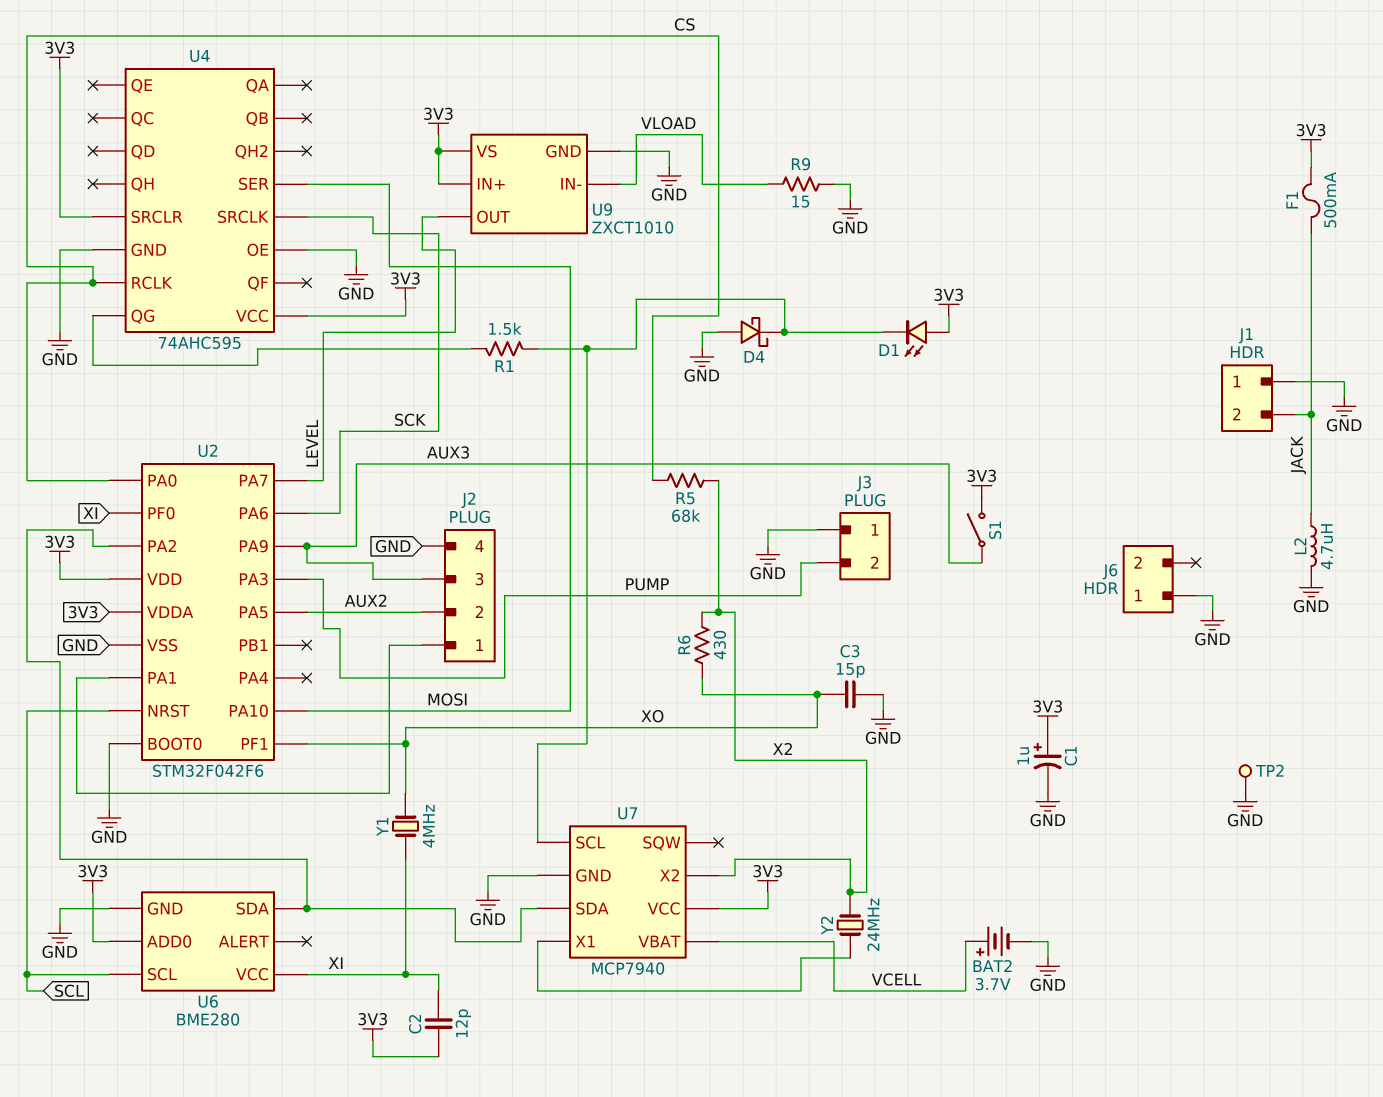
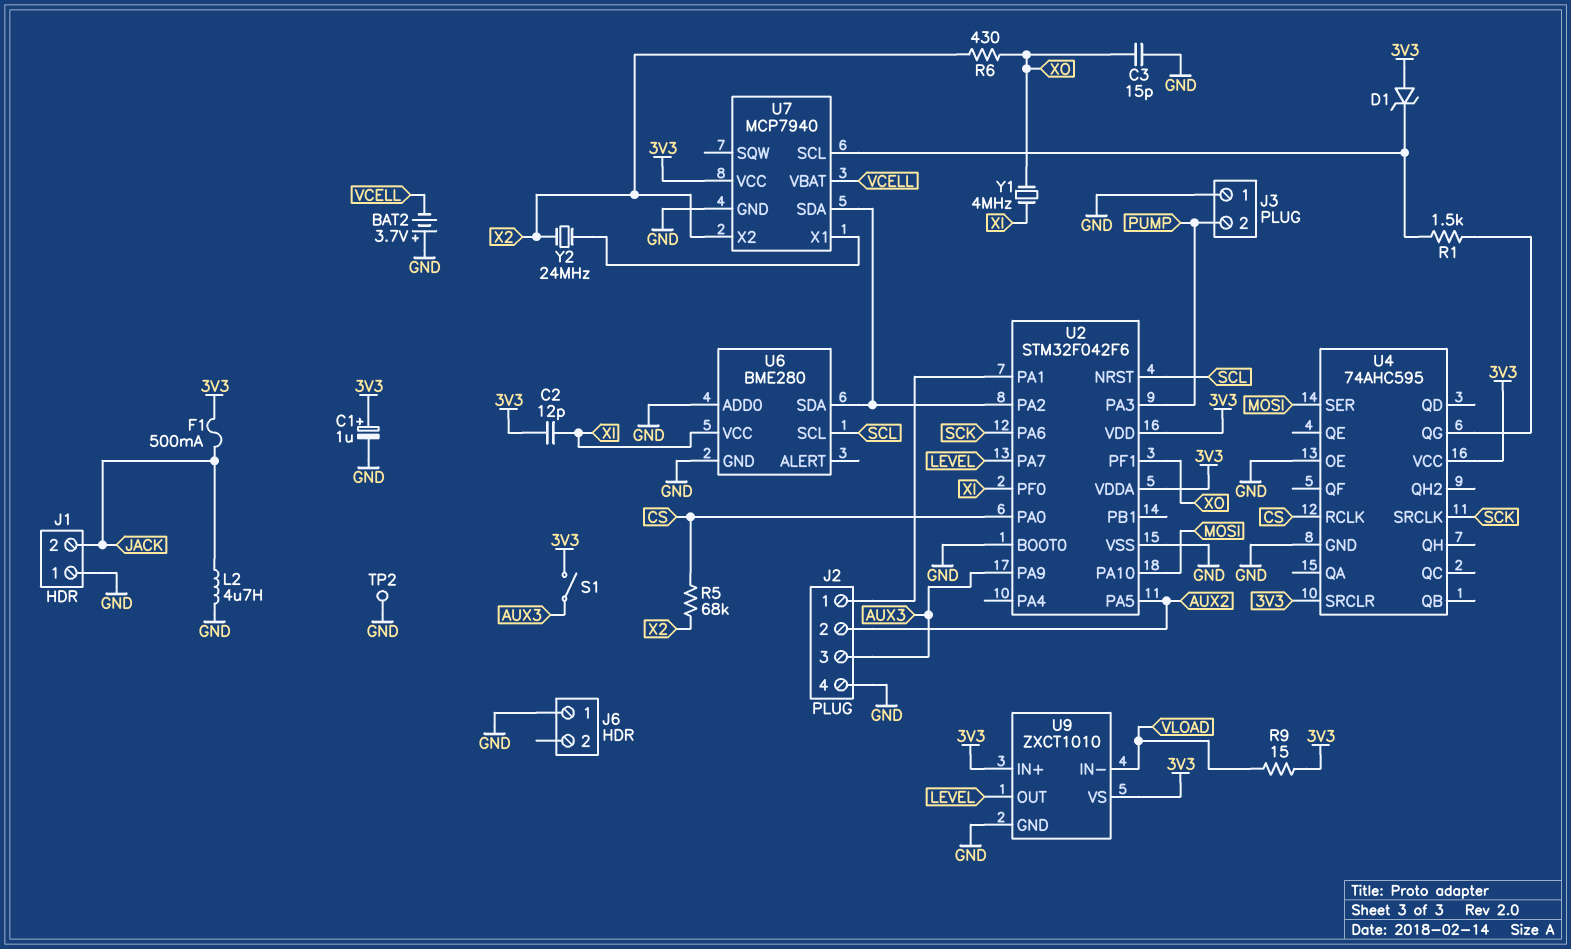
BAT2: 3.7V (plus VCELL, minus GND) -> 3.7V (plus GND, minus VCELL)
D1: LED (A 3V3, K U7/SCL) -> zener (A 3V3, K U7/SCL)
D4: schottky (A GND, K U7/SCL) -> none
R9: 15 (GND, VLOAD) -> 15 (3V3, VLOAD)
U6 pin ADD0: 3V3 -> GND

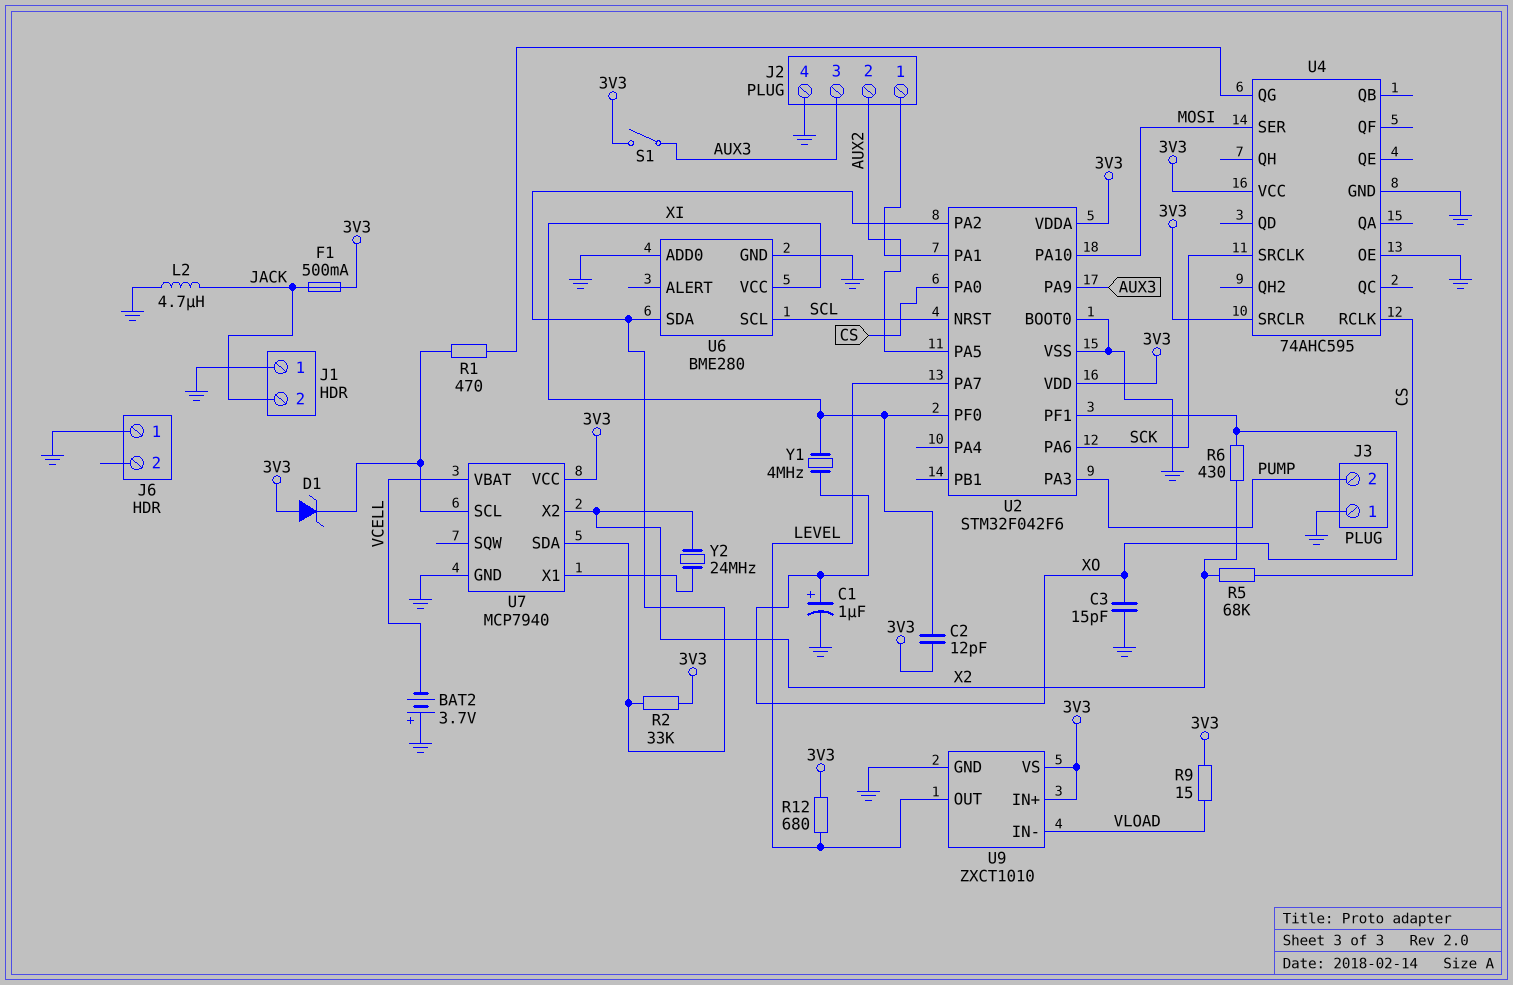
C1: 1uF (plus 3V3, minus GND) -> 1uF (plus XO, minus GND)
R1: 1.5k (U4/QG, U7/SCL) -> 470 (U4/QG, U7/SCL)
R2: none -> 33k (3V3, U2/PA2)
R12: none -> 680 (3V3, LEVEL)
TP2: test point (GND) -> none

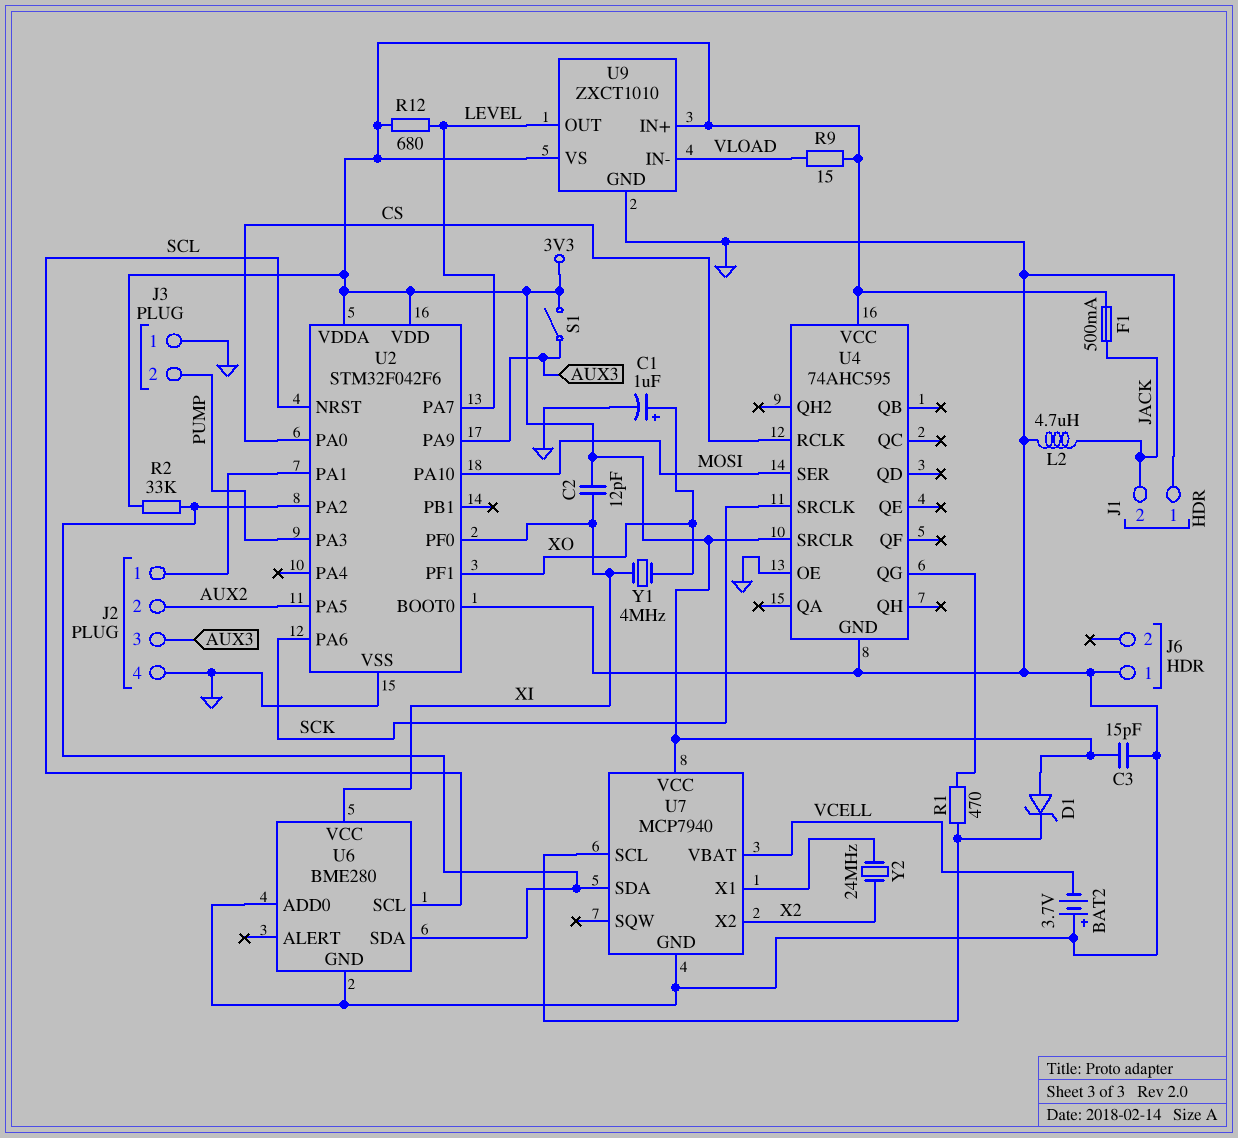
C3: 15pF (GND, XO) -> 15pF (3V3, GND)
R5: 68k (CS, X2) -> none
R6: 430 (X2, XO) -> none

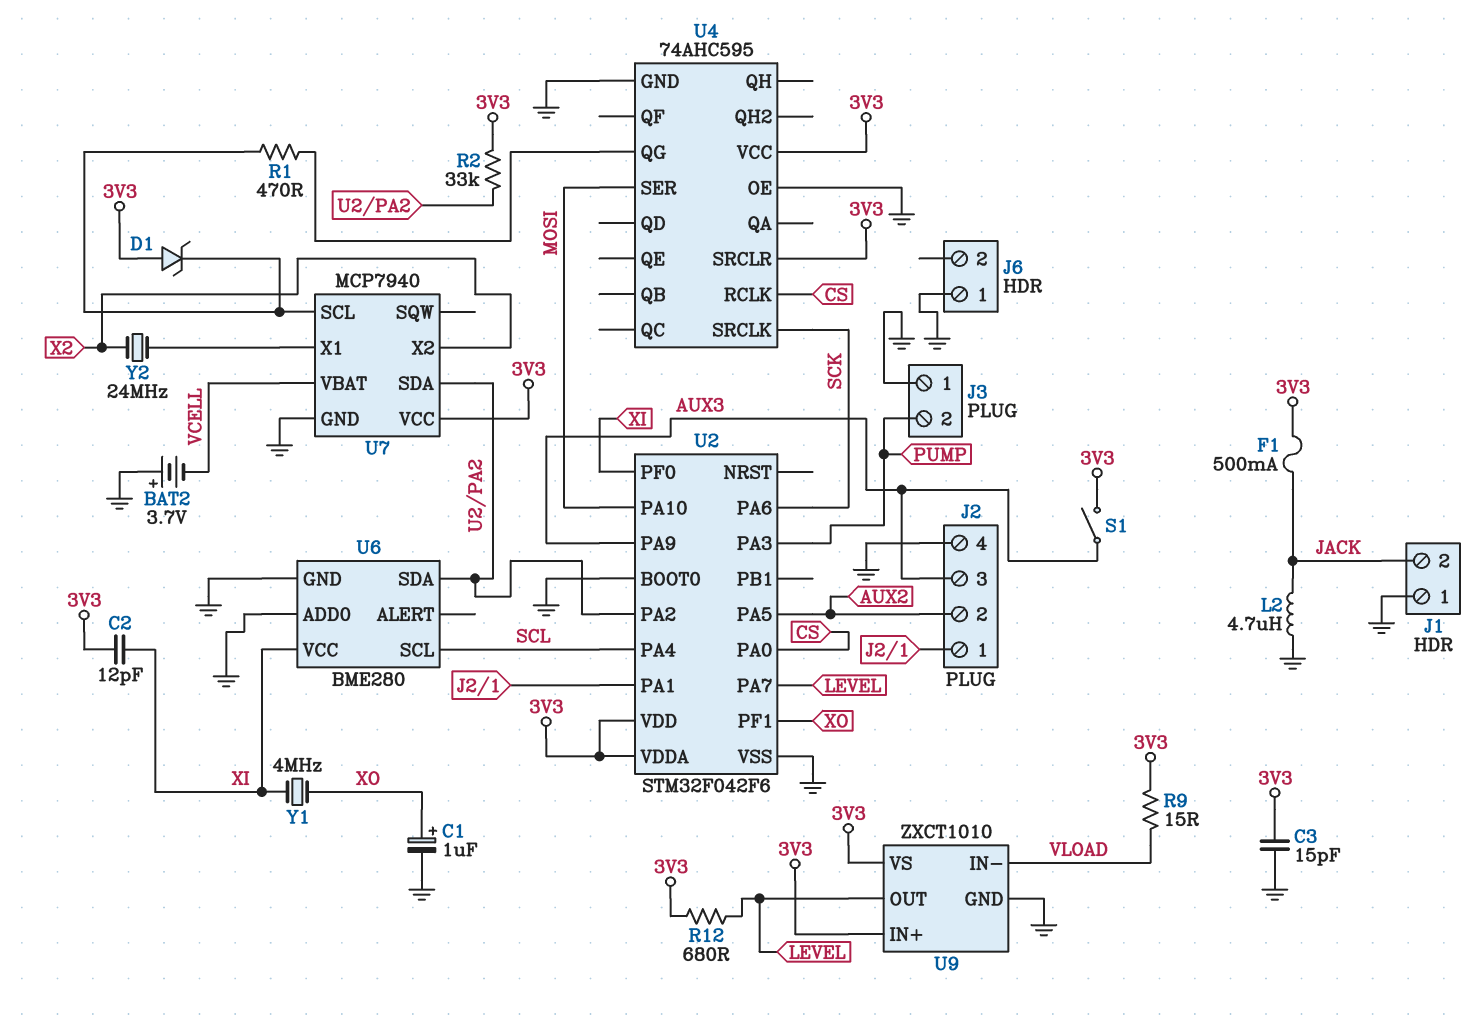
U2 pin NRST: SCL -> none
U2 pin PA4: none -> SCL

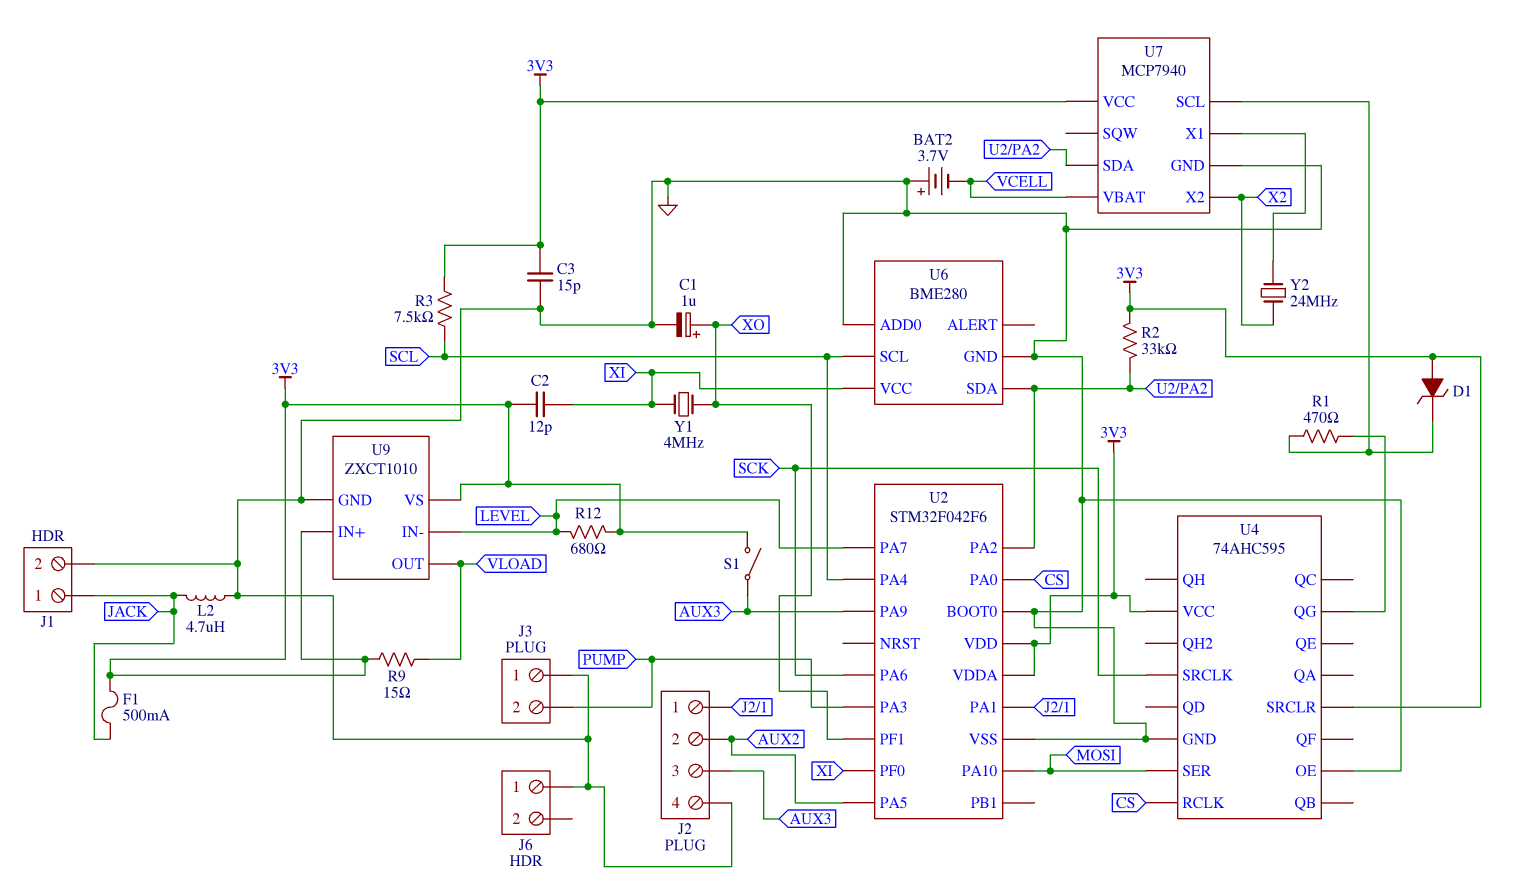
J1 pin 1: GND -> JACK
J1 pin 2: JACK -> GND
R3: none -> 7.5k (3V3, SCL)
U9 pin IN-: VLOAD -> LEVEL
U9 pin OUT: LEVEL -> VLOAD

